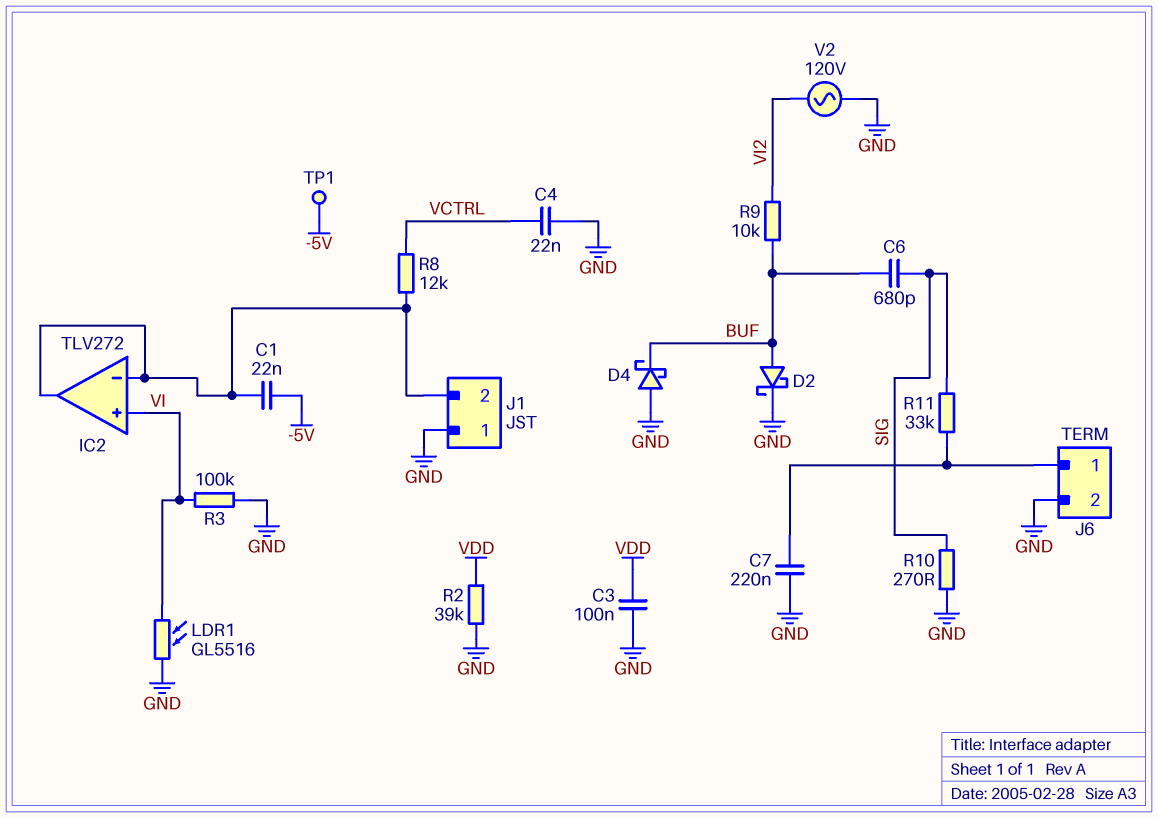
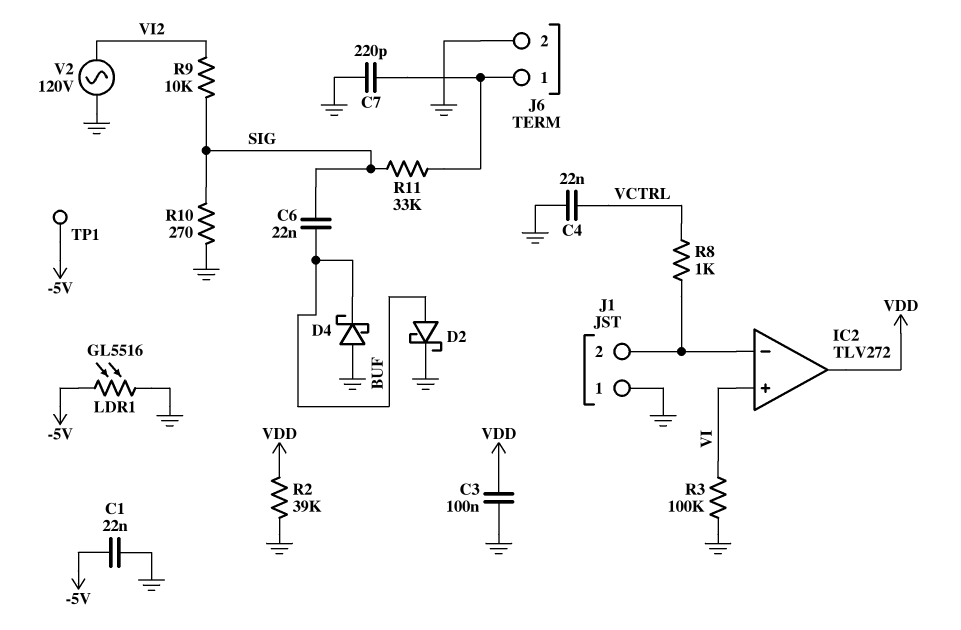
C1: 22nF (-5V, IC2/in-) -> 22nF (-5V, GND)
C6: 680pF (BUF, SIG) -> 22nF (BUF, SIG)
C7: 220nF (GND, J6/1) -> 220pF (GND, J6/1)
IC2 pin out: IC2/in- -> VDD
LDR1: GL5516 (GND, VI) -> GL5516 (-5V, GND)
R8: 12k (IC2/in-, VCTRL) -> 1k (IC2/in-, VCTRL)
R9: 10k (BUF, VI2) -> 10k (SIG, VI2)

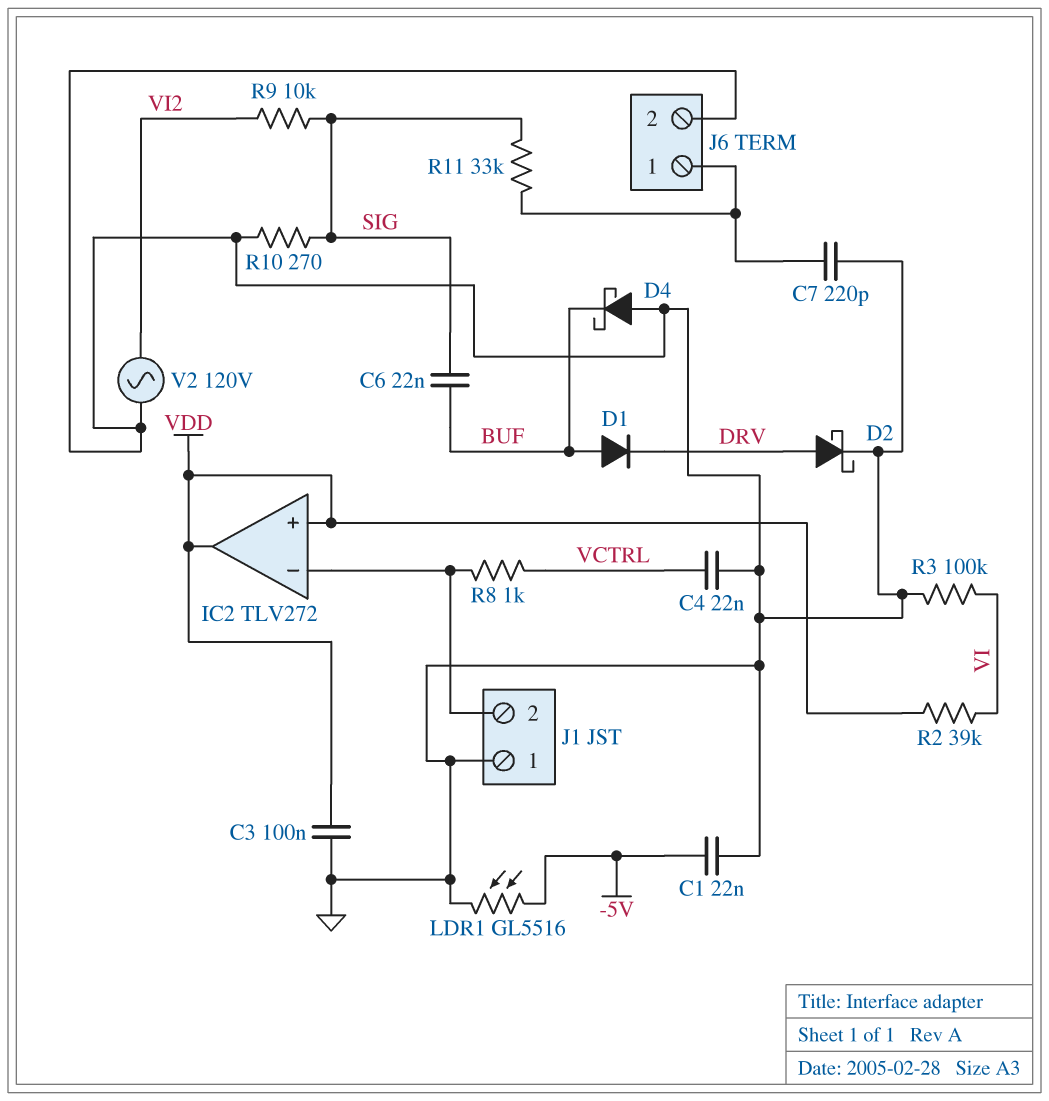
D1: none -> diode (A BUF, K DRV)
D2: schottky (A BUF, K GND) -> schottky (A DRV, K GND)
IC2 pin in+: VI -> VDD
R2: 39k (GND, VDD) -> 39k (VDD, VI)
TP1: test point (-5V) -> none

